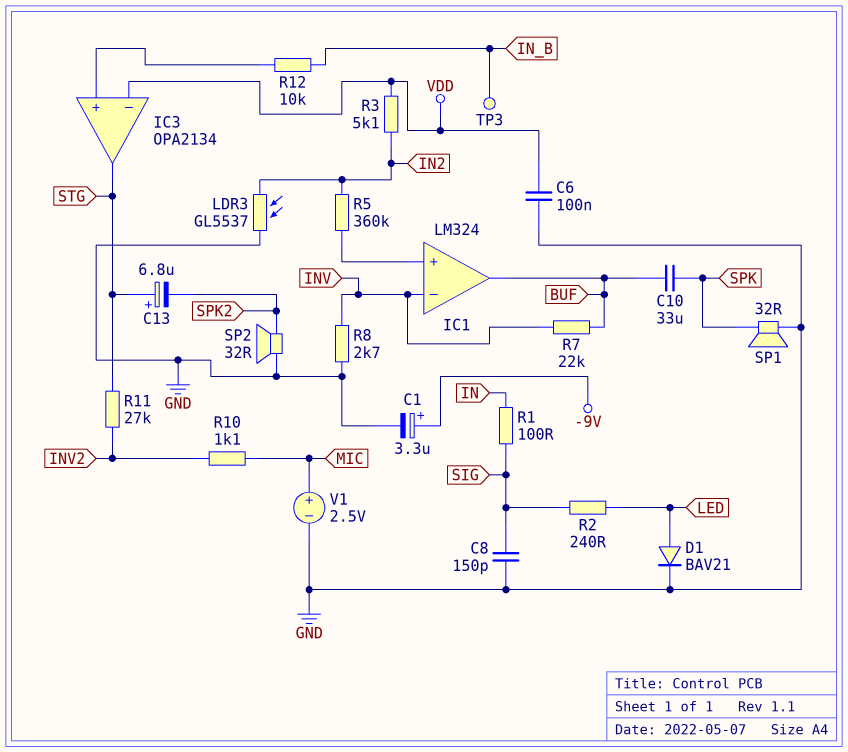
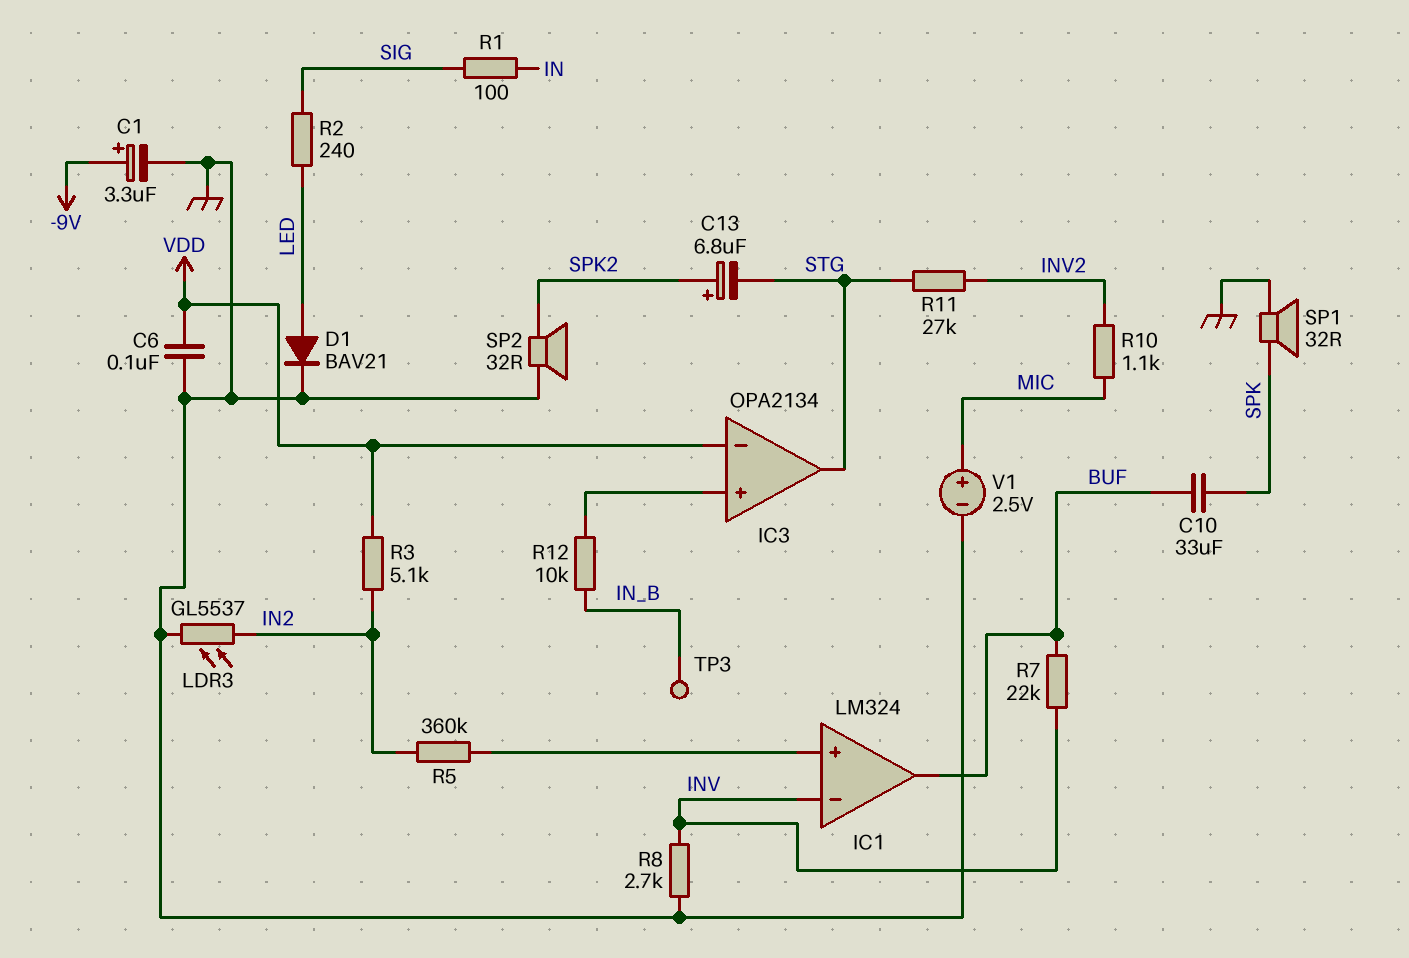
C8: 150pF (GND, SIG) -> none
C13: 6.8uF (plus STG, minus SPK2) -> 6.8uF (plus SPK2, minus STG)

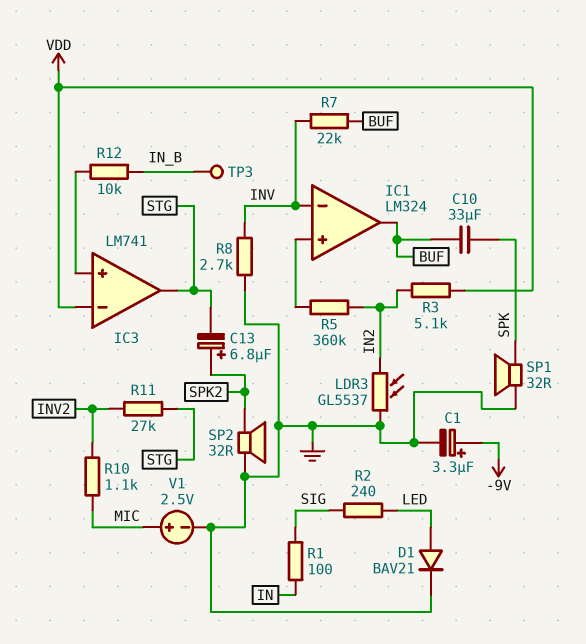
C6: 100nF (GND, VDD) -> none
IC3: OPA2134 -> LM741

